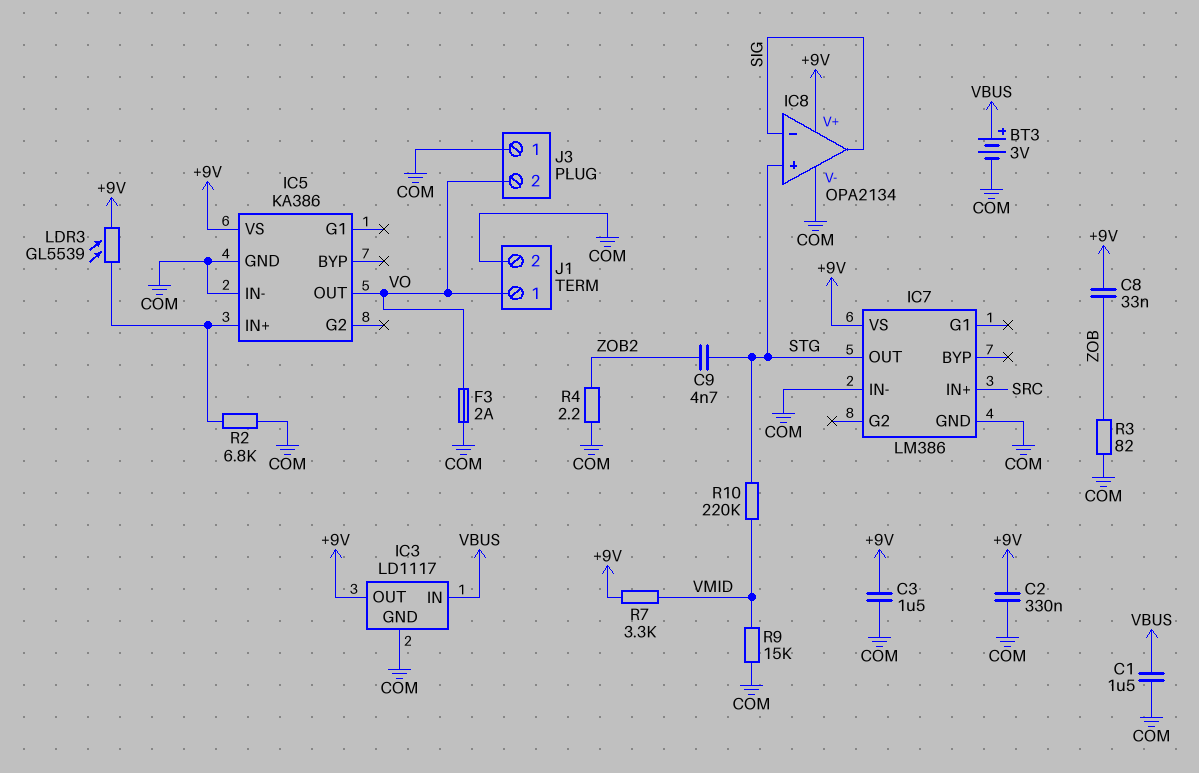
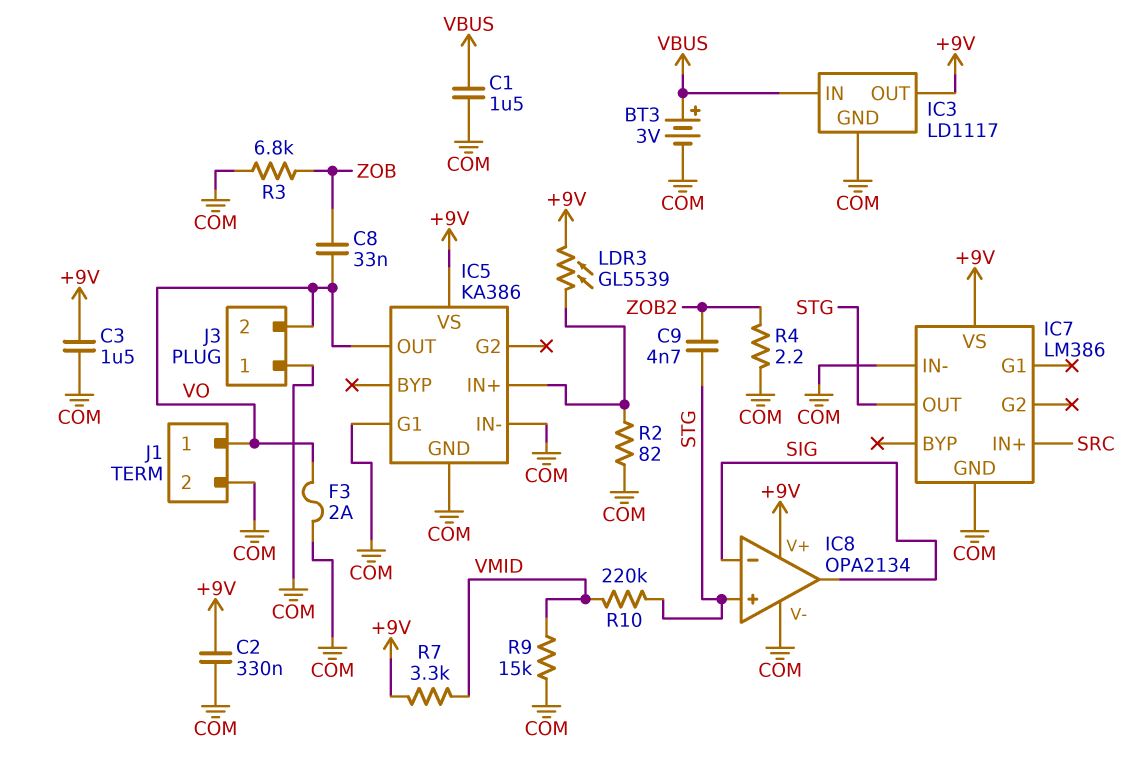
C8: 33nF (+9V, ZOB) -> 33nF (VO, ZOB)
IC5 pin G1: none -> COM
R2: 6.8k (COM, IC5/IN+) -> 82 (COM, IC5/IN+)
R3: 82 (COM, ZOB) -> 6.8k (COM, ZOB)

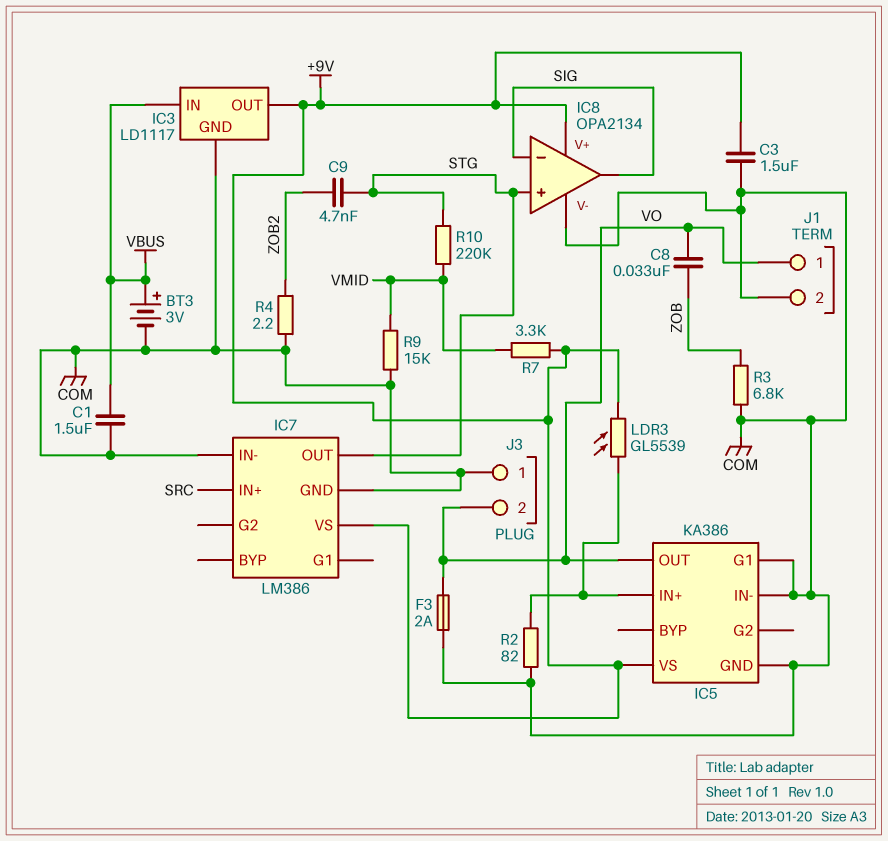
C2: 330nF (+9V, COM) -> none

